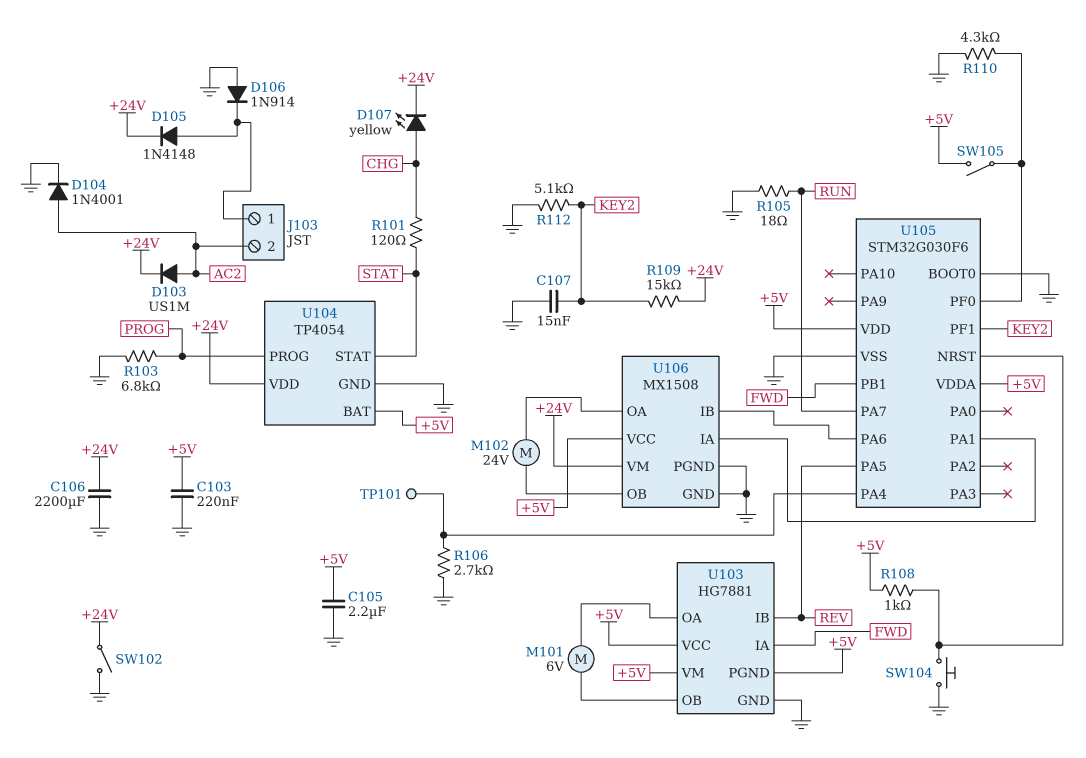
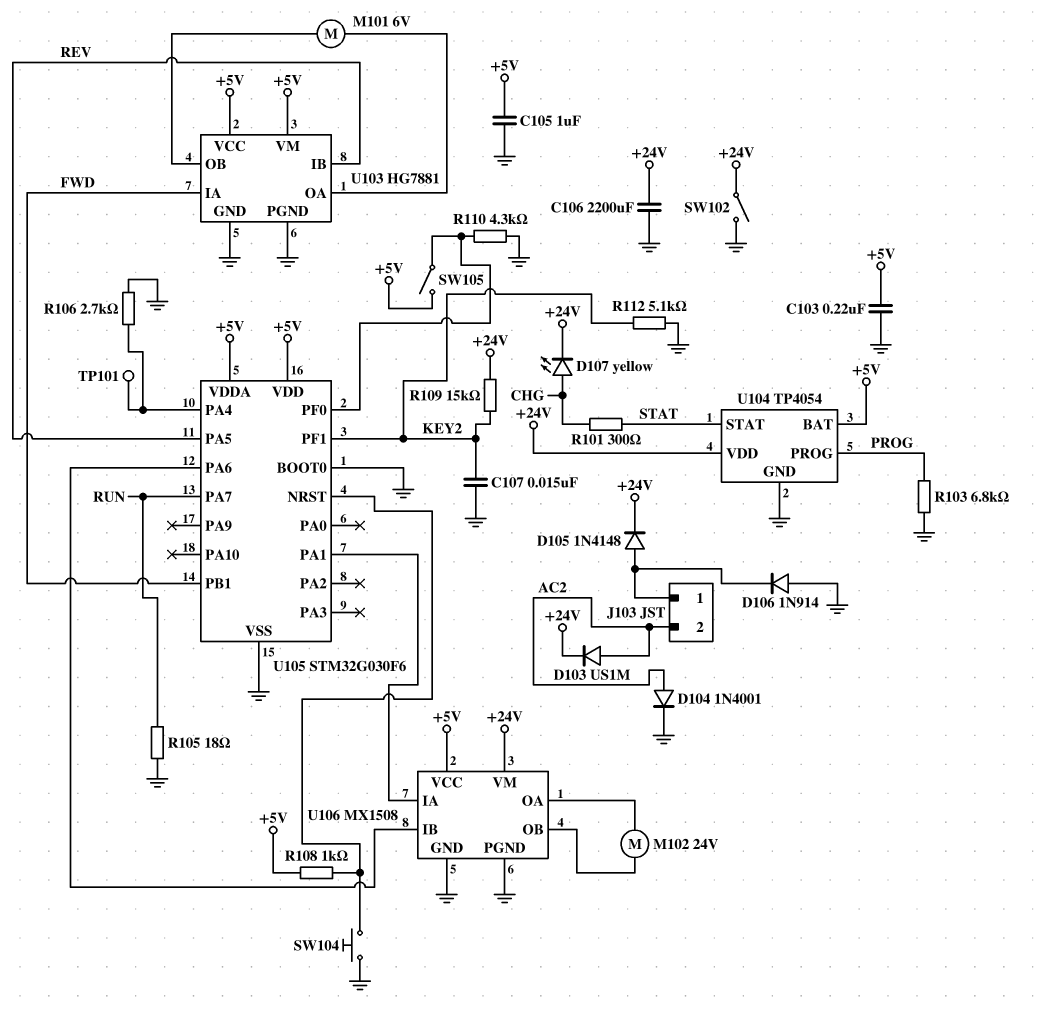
C105: 2.2uF (+5V, GND) -> 1uF (+5V, GND)
R101: 120 (CHG, STAT) -> 300 (CHG, STAT)
U103 pin PGND: +5V -> GND

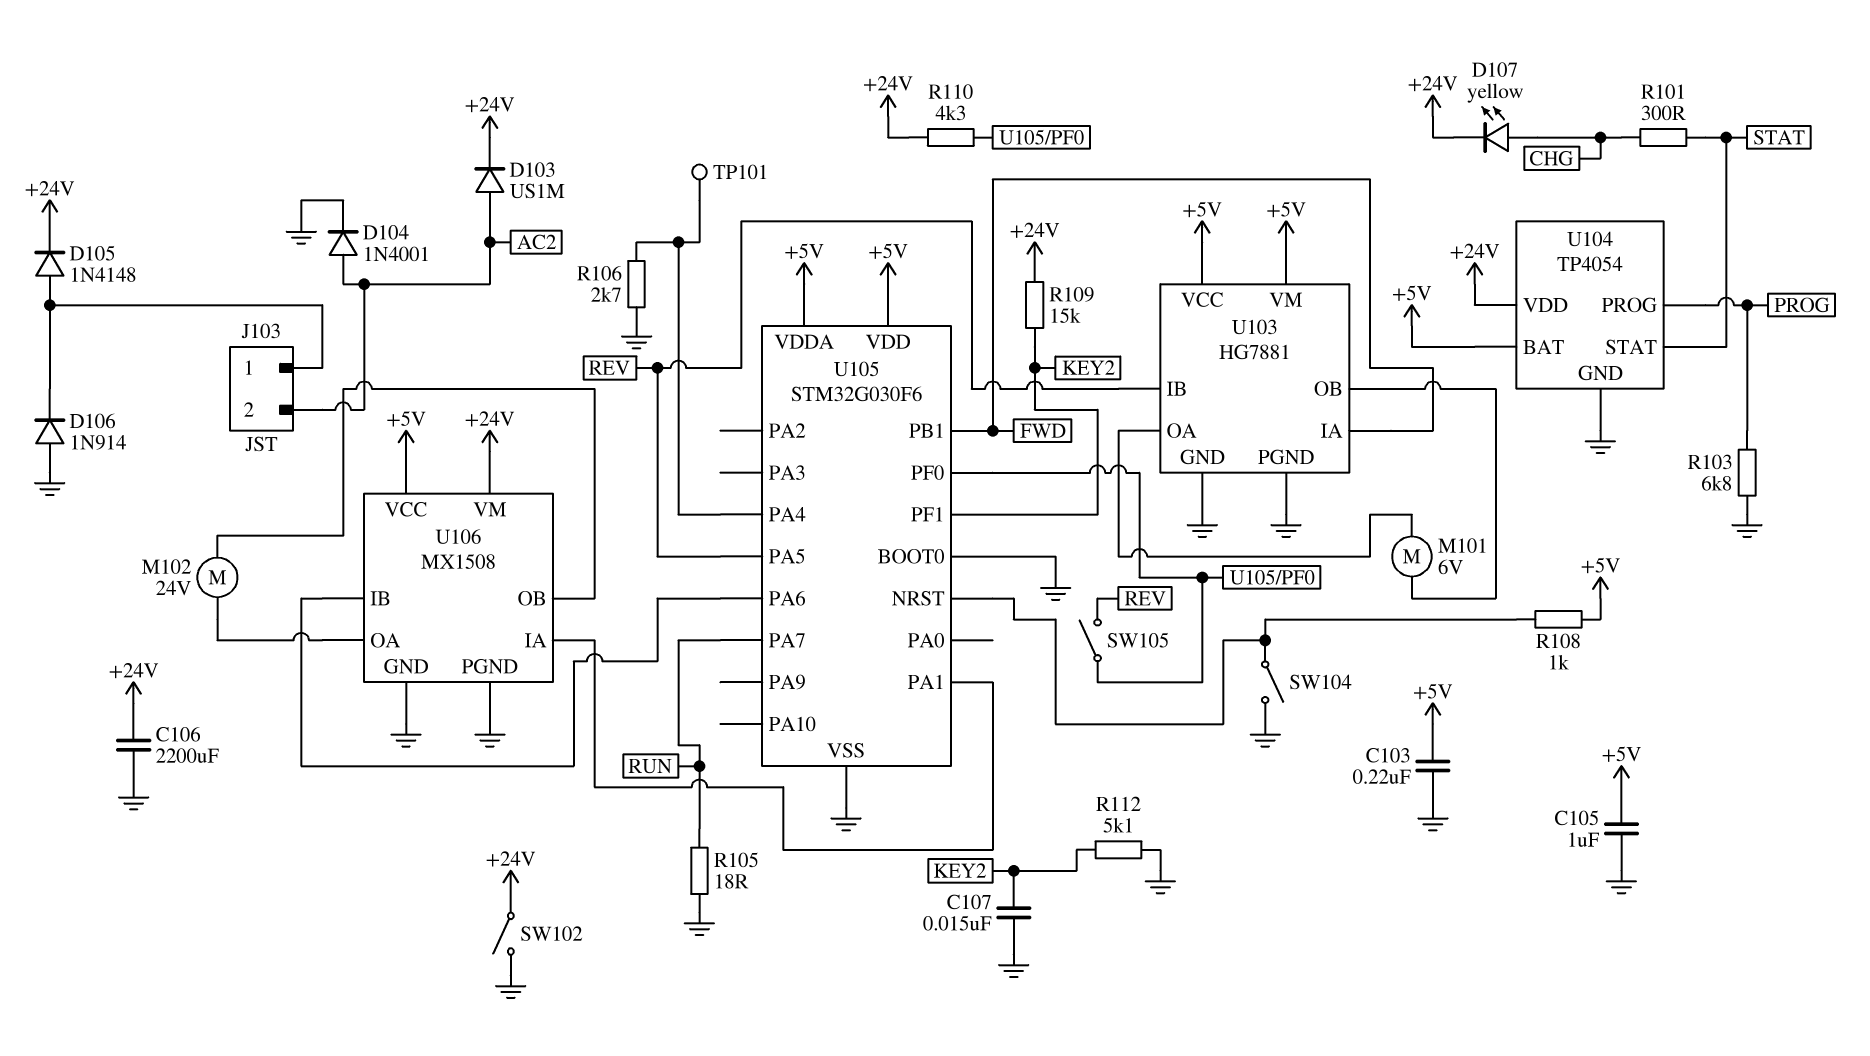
R110: 4.3k (GND, U105/PF0) -> 4.3k (+24V, U105/PF0)
SW104: button (GND, U105/NRST) -> switch (GND, U105/NRST)
SW105: switch (+5V, U105/PF0) -> switch (REV, U105/PF0)

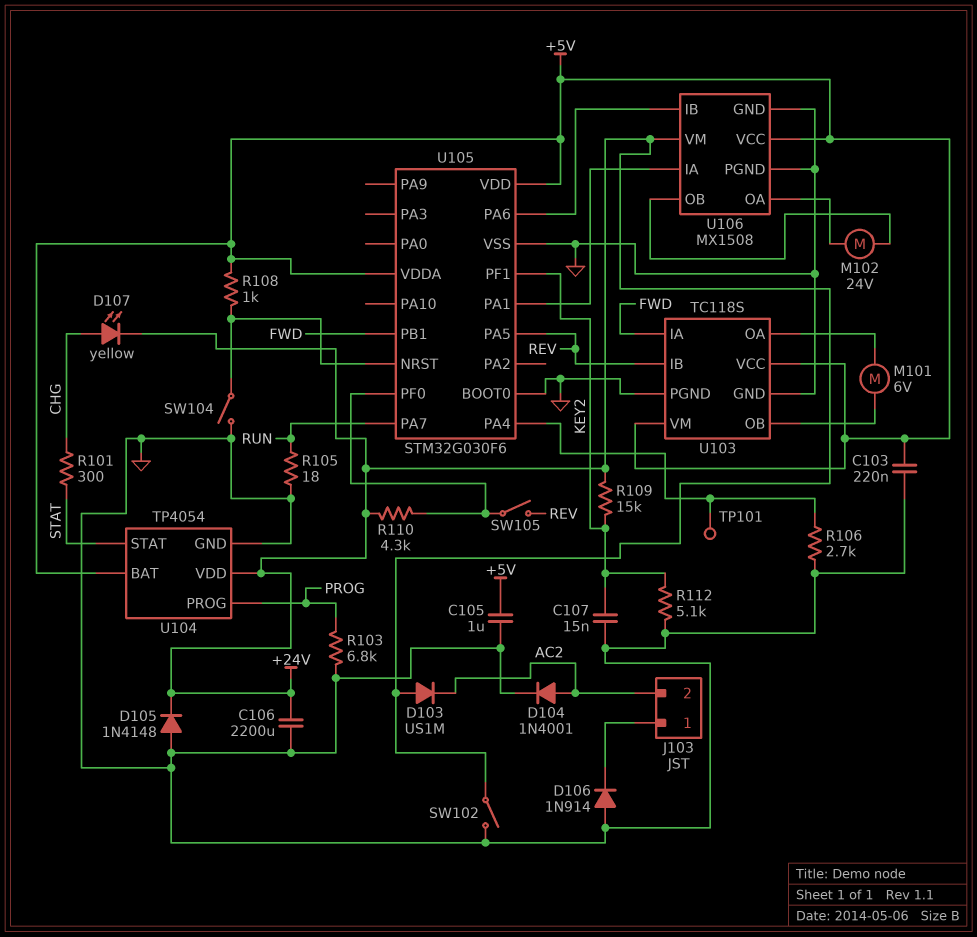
D103: diode US1M (A AC2, K +24V) -> diode US1M (A +24V, K AC2)
D105: diode 1N4148 (A J103/1, K +24V) -> diode 1N4148 (A GND, K +24V)
U103: HG7881 -> TC118S

